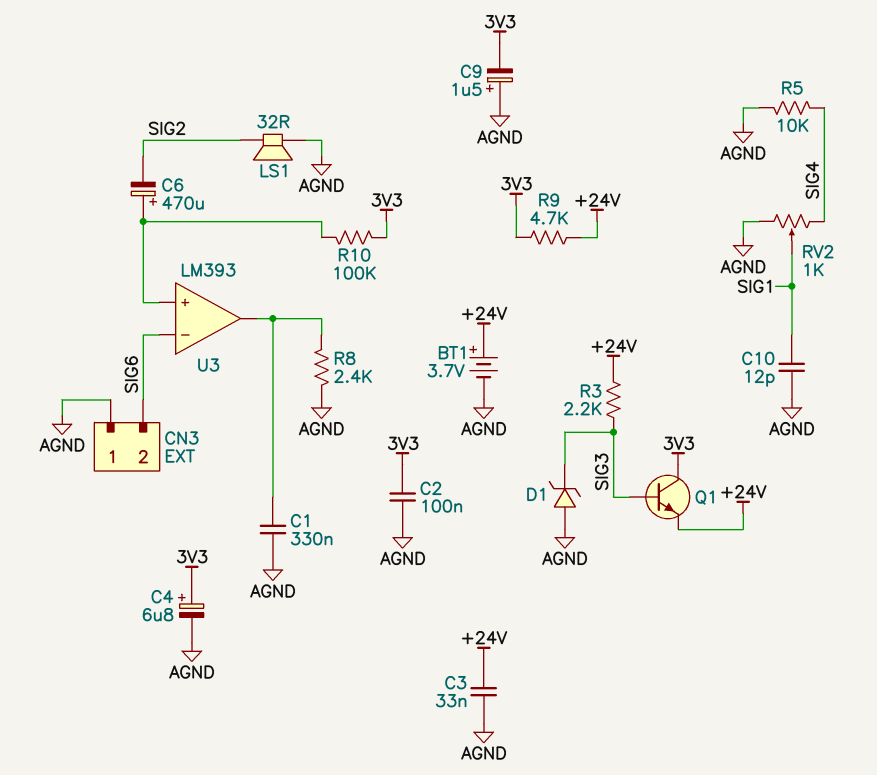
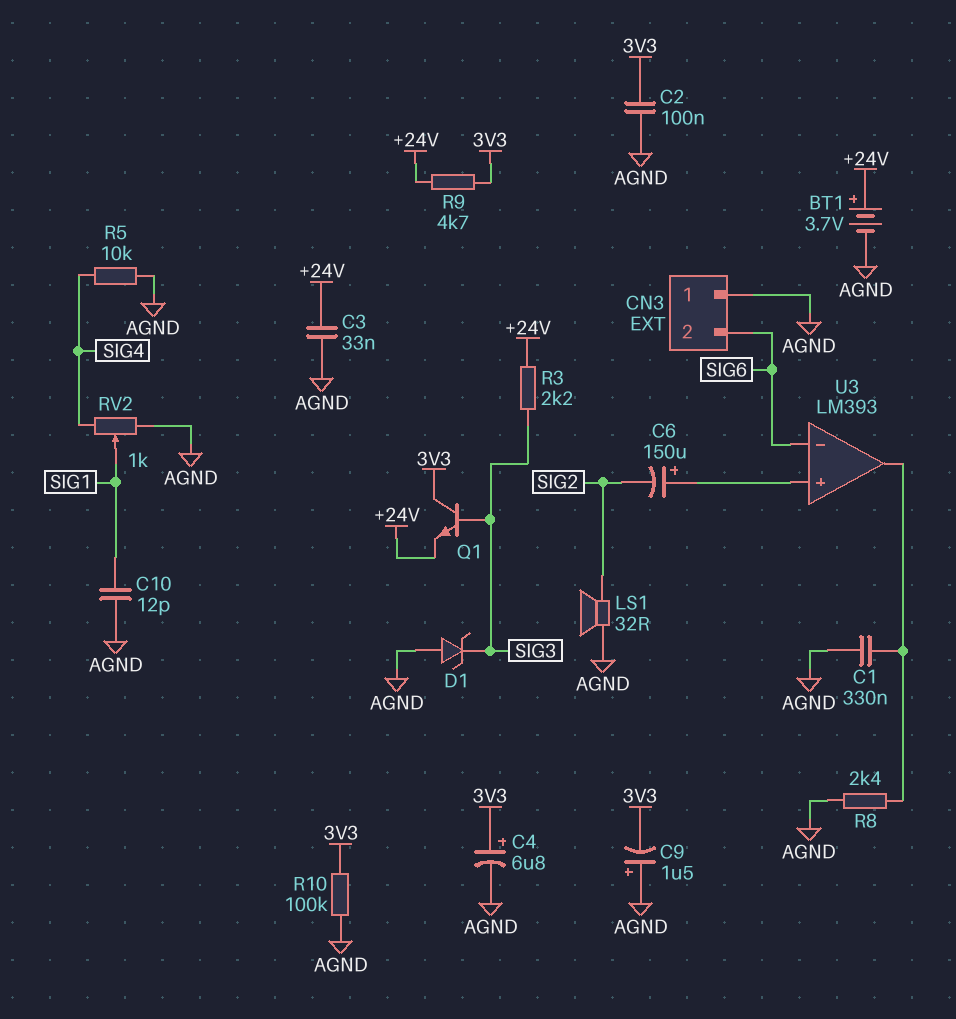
C6: 470uF (plus U3/in+, minus SIG2) -> 150uF (plus U3/in+, minus SIG2)
R10: 100k (3V3, U3/in+) -> 100k (3V3, AGND)

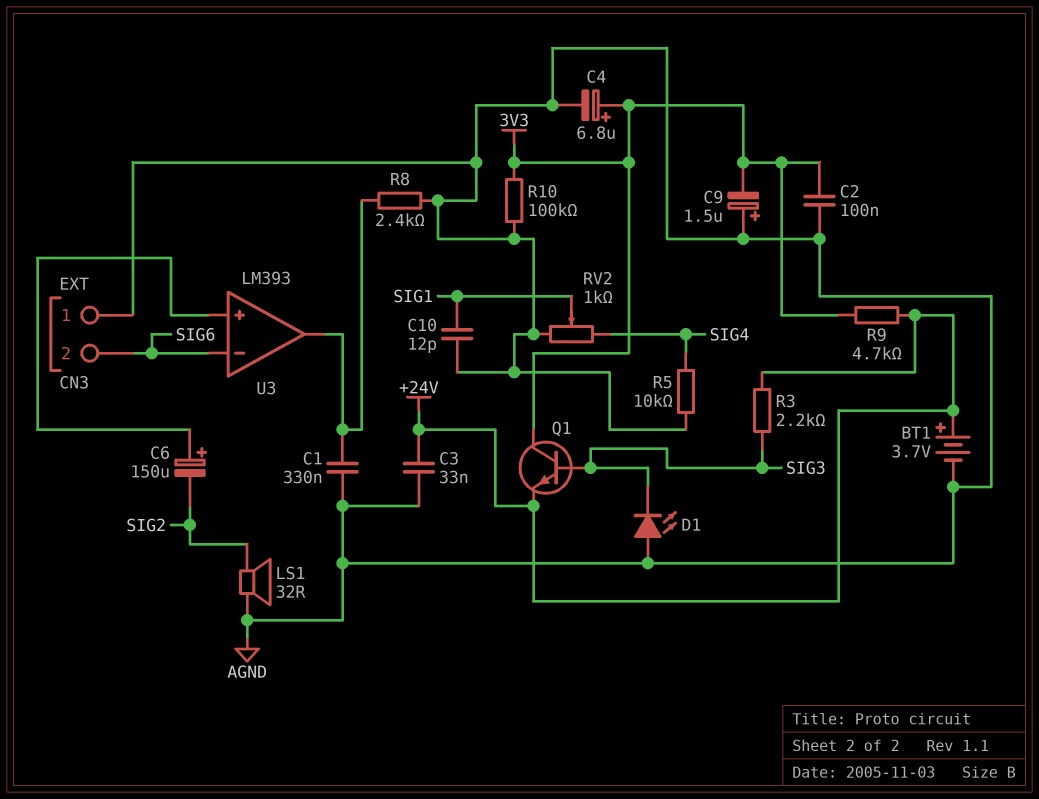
D1: zener (A AGND, K SIG3) -> LED (A AGND, K SIG3)

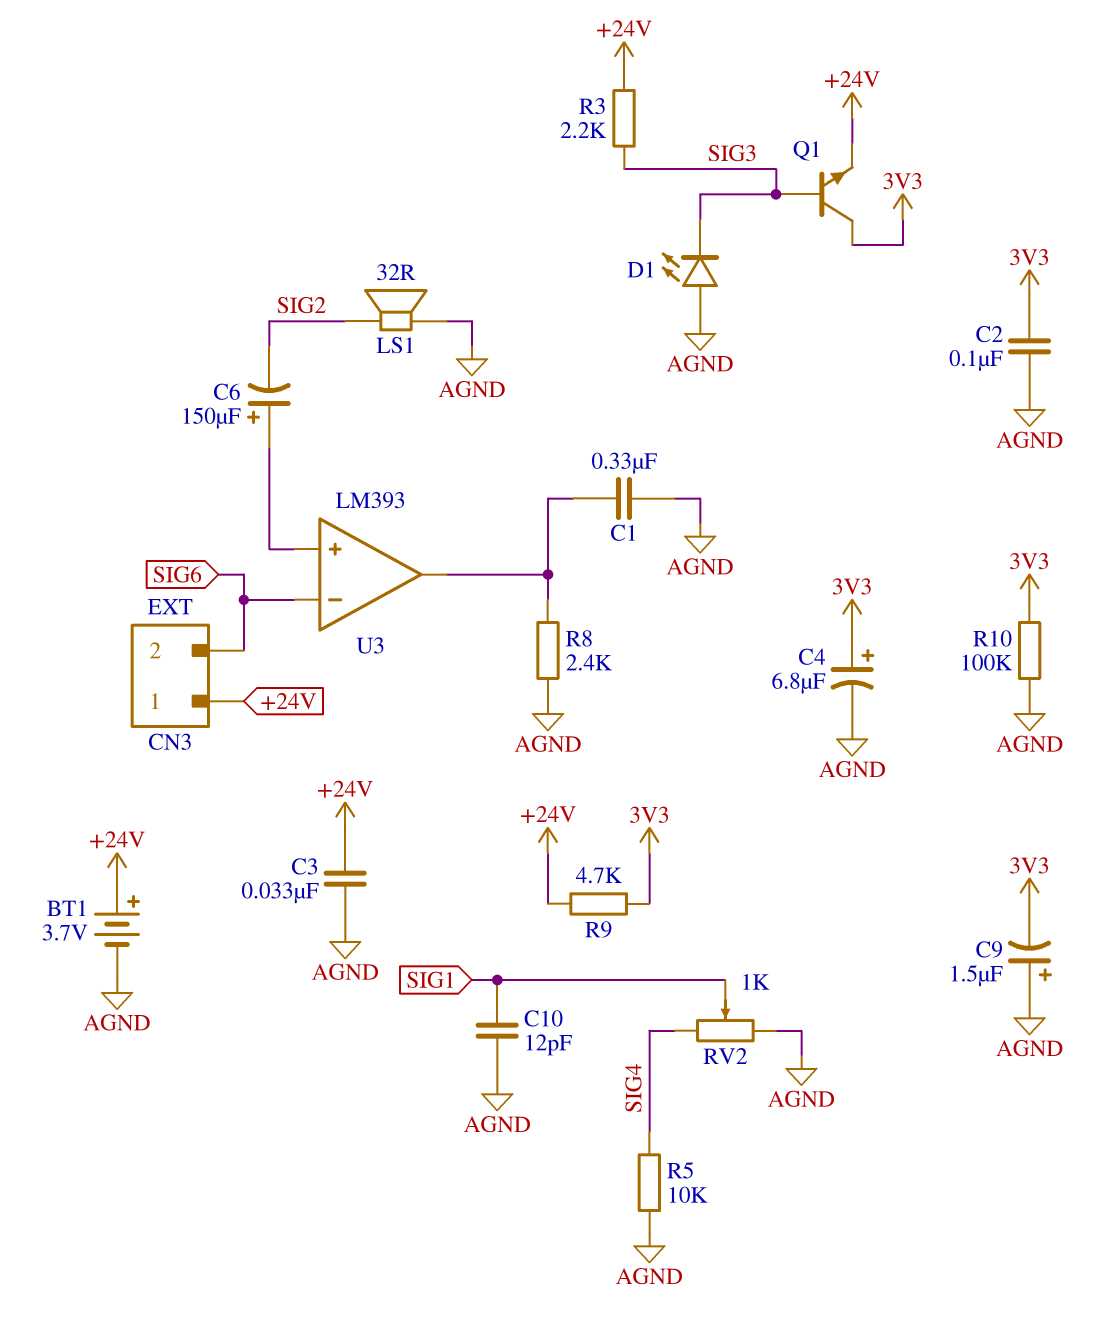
CN3 pin 1: AGND -> +24V

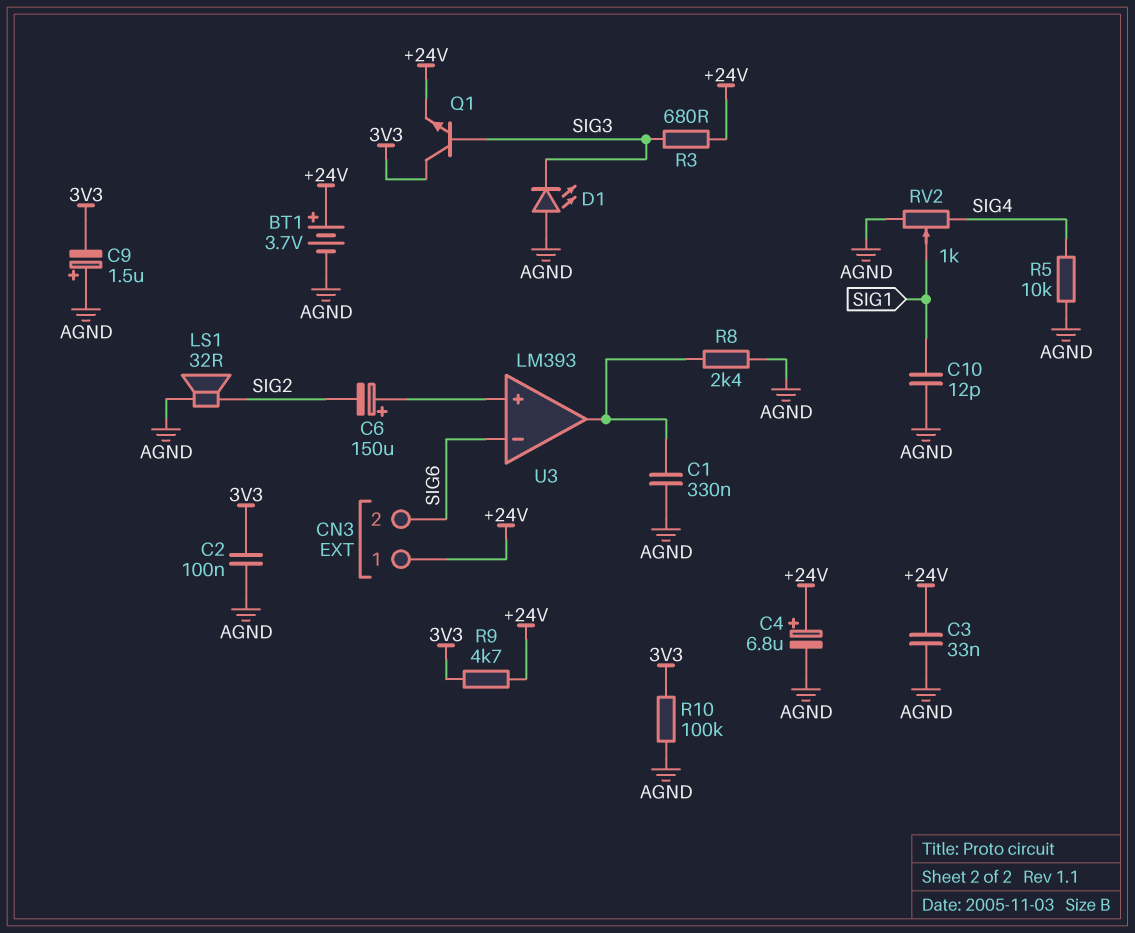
C4: 6.8uF (plus 3V3, minus AGND) -> 6.8uF (plus +24V, minus AGND)
R3: 2.2k (+24V, SIG3) -> 680 (+24V, SIG3)

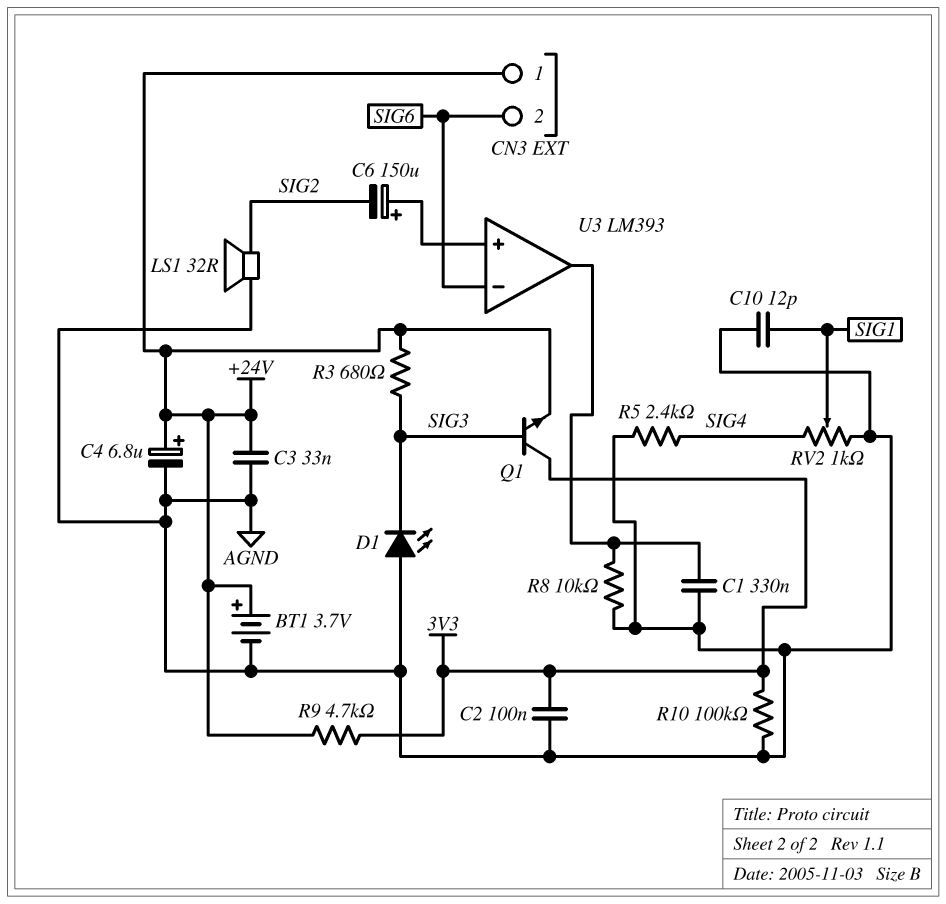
C9: 1.5uF (plus AGND, minus 3V3) -> none
R5: 10k (AGND, SIG4) -> 2.4k (AGND, SIG4)
R8: 2.4k (AGND, U3/out) -> 10k (AGND, U3/out)

